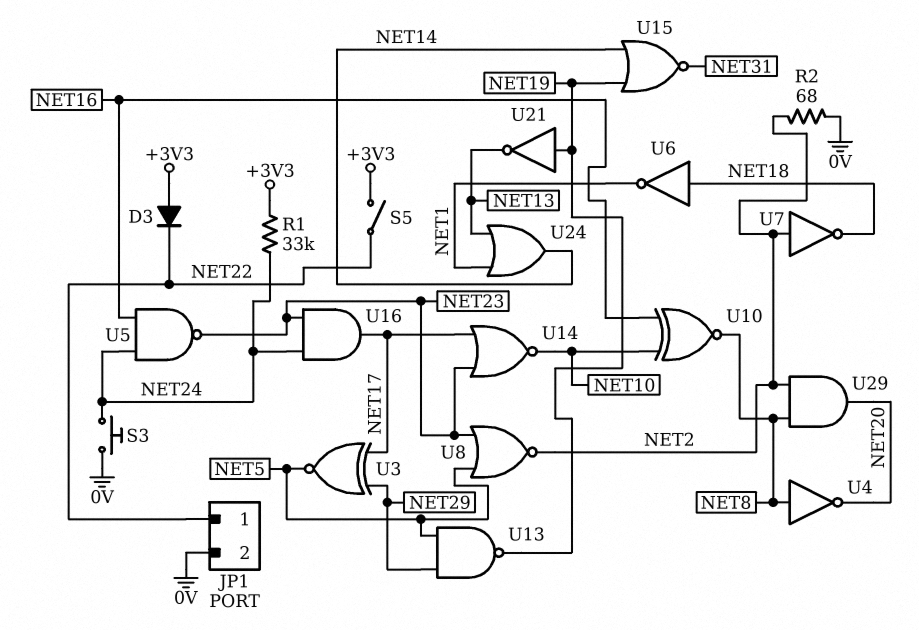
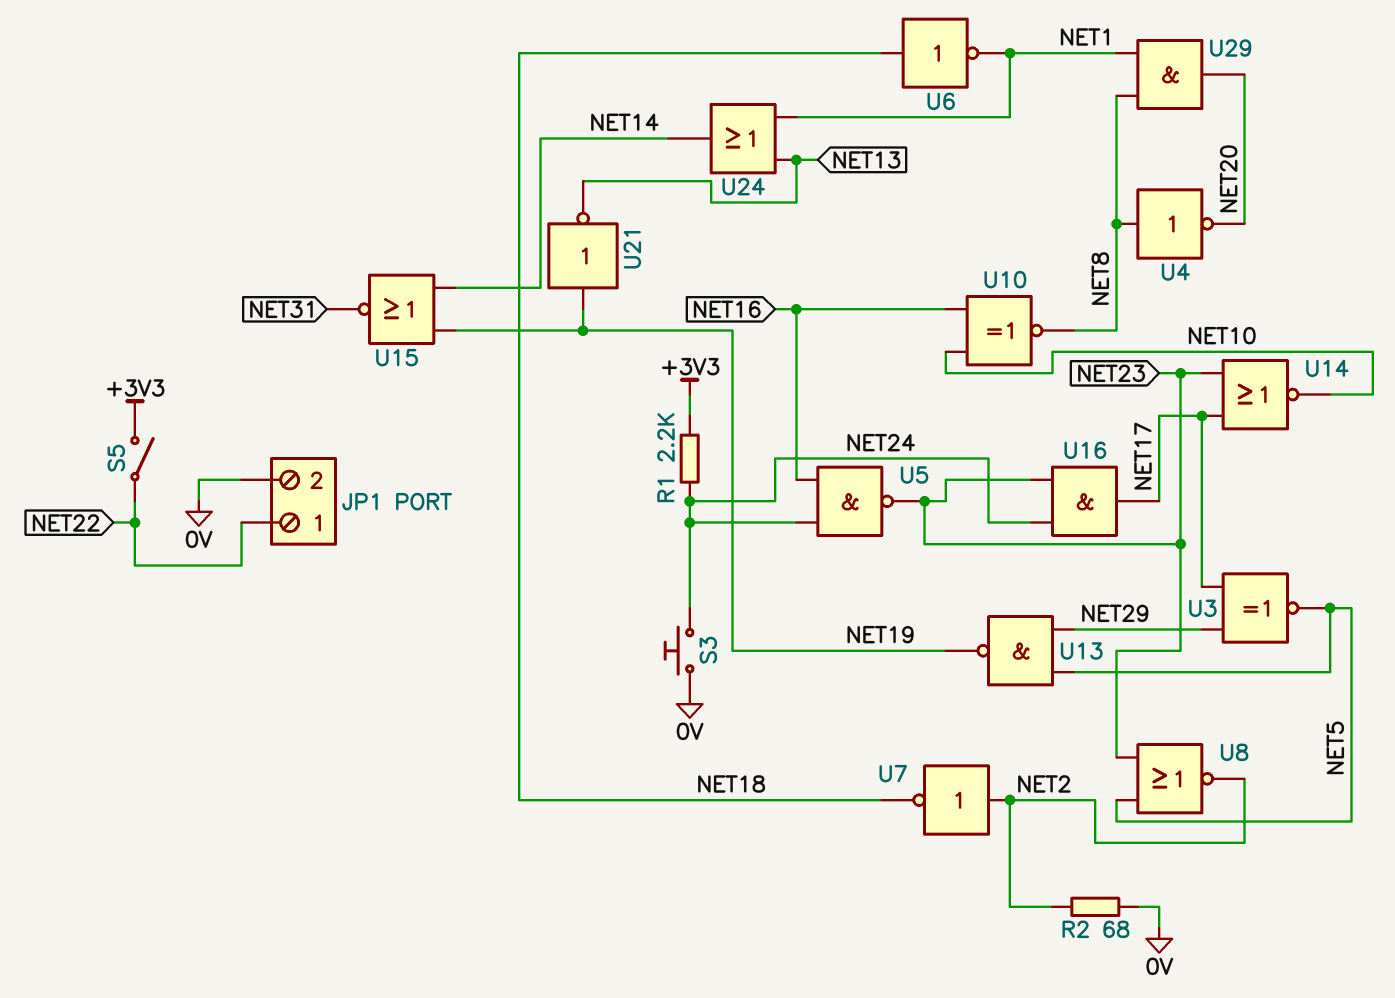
D3: diode (A +3V3, K NET22) -> none
R1: 33k (+3V3, NET24) -> 2.2k (+3V3, NET24)
U29: AND (in NET2, in NET8, out NET20) -> AND (in NET1, in NET8, out NET20)

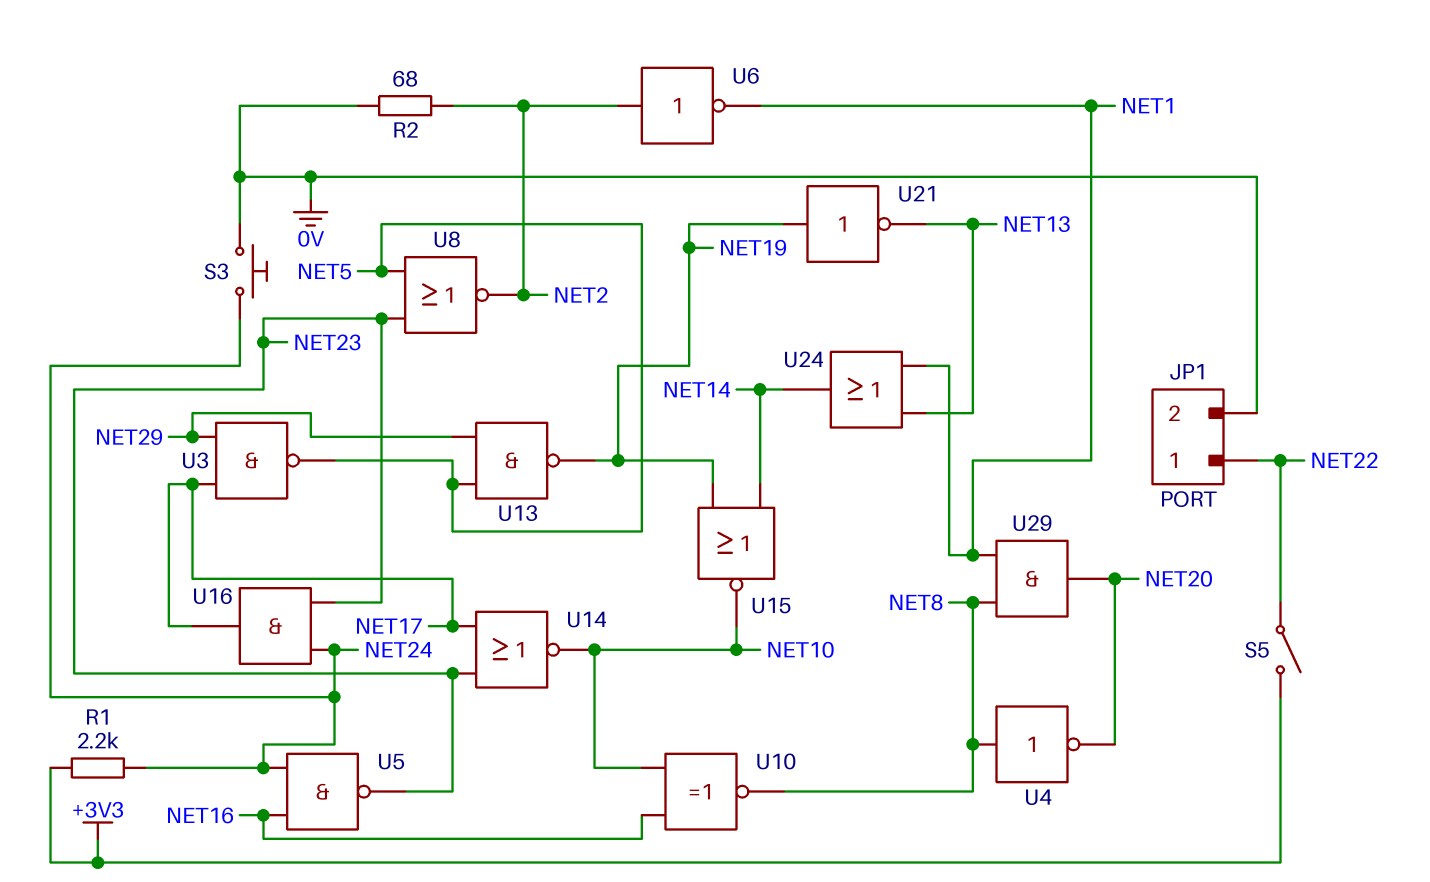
U3: XNOR (in NET17, in NET29, out NET5) -> NAND (in NET17, in NET29, out NET5)
U6: NOT (in NET18, out NET1) -> NOT (in NET2, out NET1)
U7: NOT (in NET2, out NET18) -> none
U15: NOR (in NET14, in NET19, out NET31) -> NOR (in NET14, in NET19, out NET10)

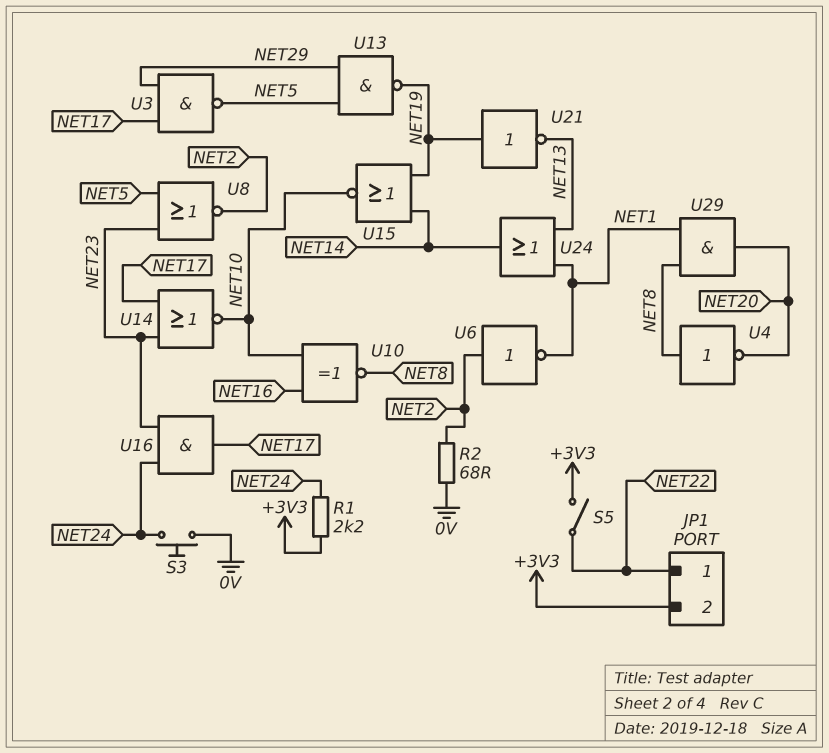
JP1 pin 2: 0V -> +3V3
U5: NAND (in NET16, in NET24, out NET23) -> none

